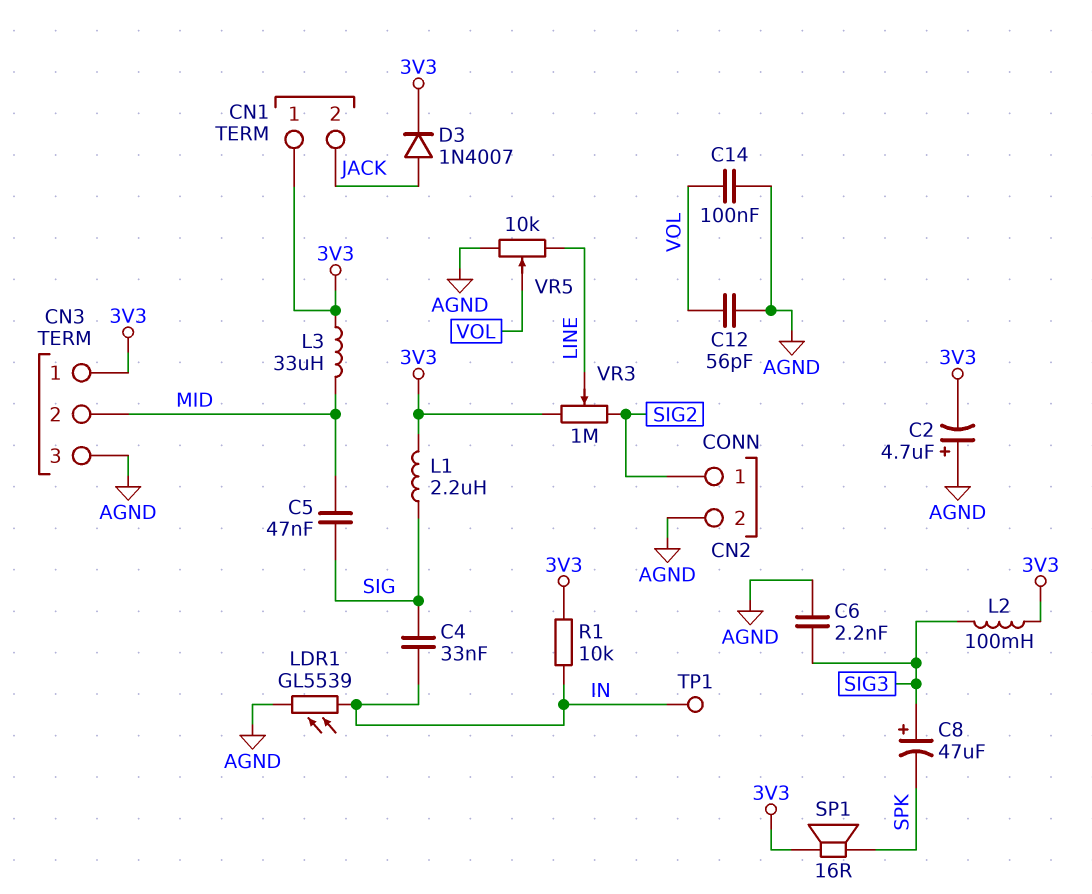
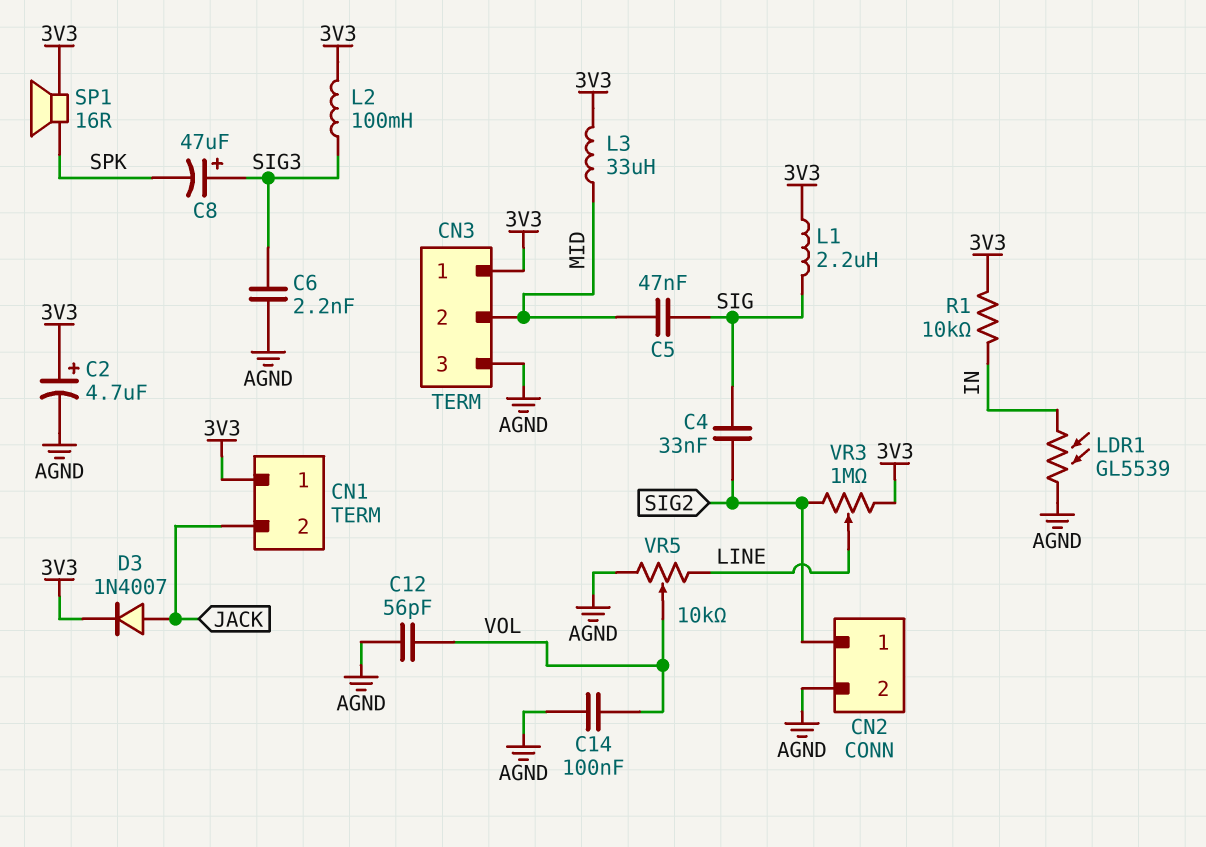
C2: 4.7uF (plus AGND, minus 3V3) -> 4.7uF (plus 3V3, minus AGND)
C4: 33nF (IN, SIG) -> 33nF (SIG, SIG2)
TP1: test point (IN) -> none

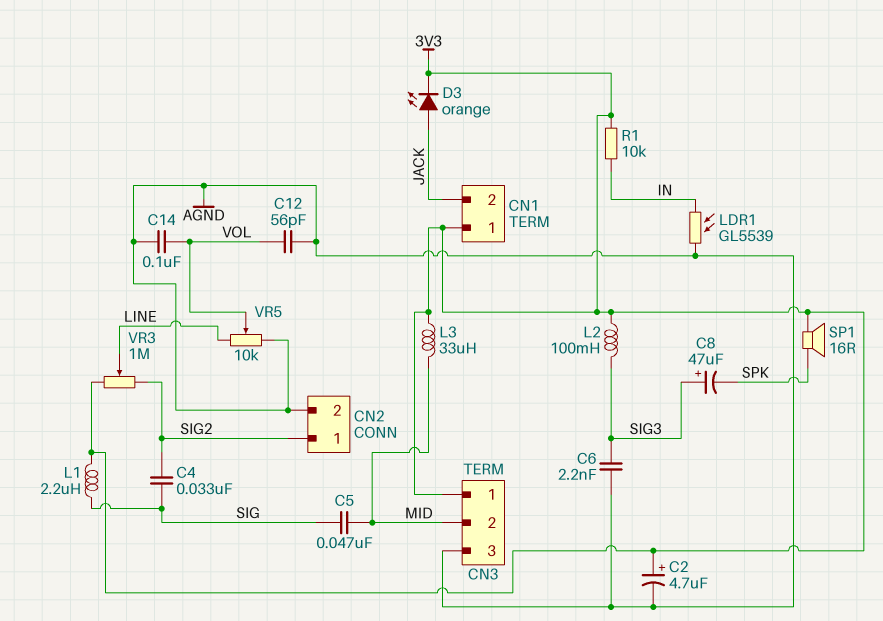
D3: diode 1N4007 (A JACK, K 3V3) -> LED orange (A JACK, K 3V3)

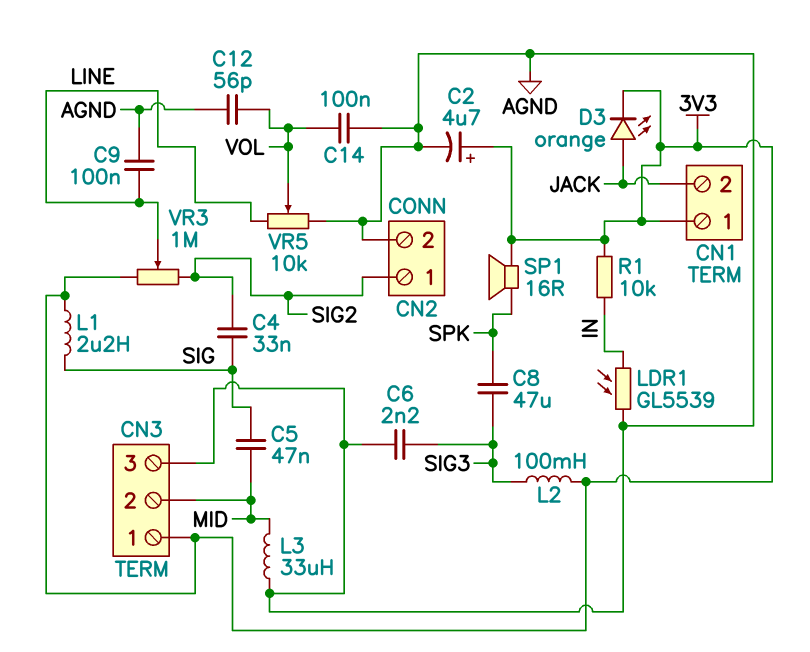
C8: 47uF (plus SIG3, minus SPK) -> 47uF (SIG3, SPK)
C9: none -> 100nF (AGND, LINE)
L3: 33uH (3V3, MID) -> 33uH (AGND, MID)

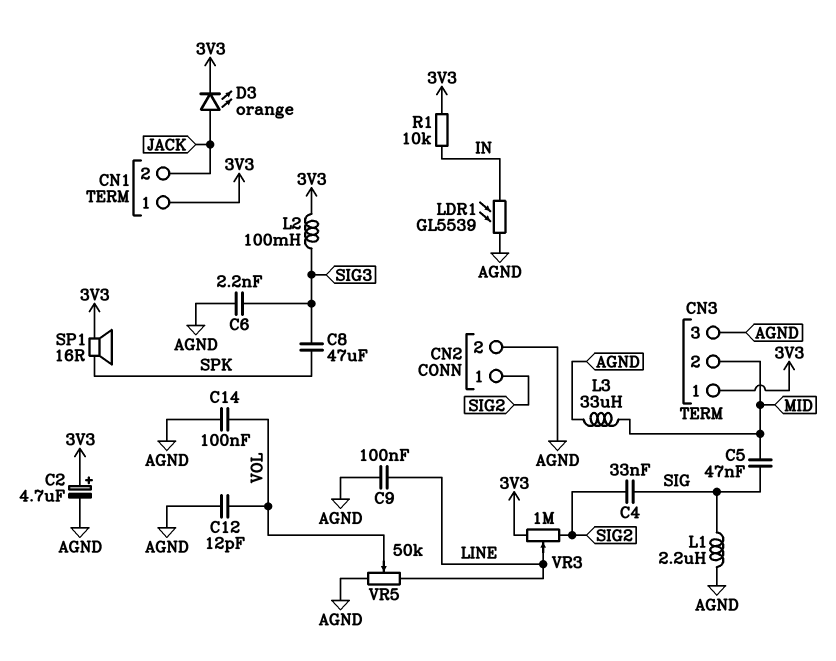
C12: 56pF (AGND, VOL) -> 12pF (AGND, VOL)
L1: 2.2uH (3V3, SIG) -> 2.2uH (AGND, SIG)
VR5: 10k (AGND, LINE, wiper VOL) -> 50k (AGND, LINE, wiper VOL)

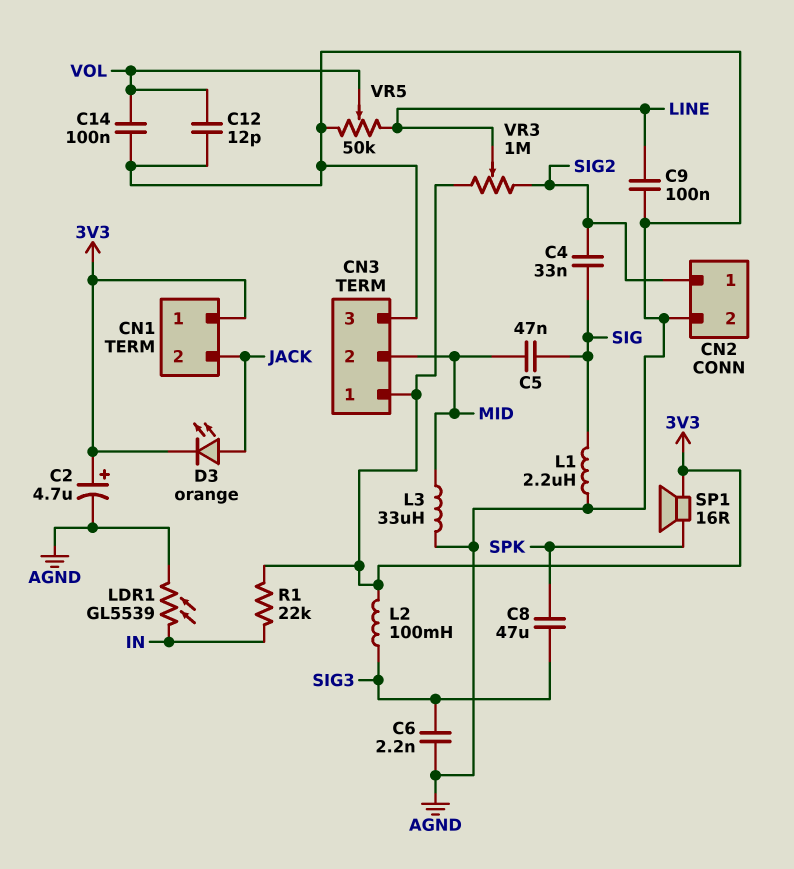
R1: 10k (3V3, IN) -> 22k (3V3, IN)

